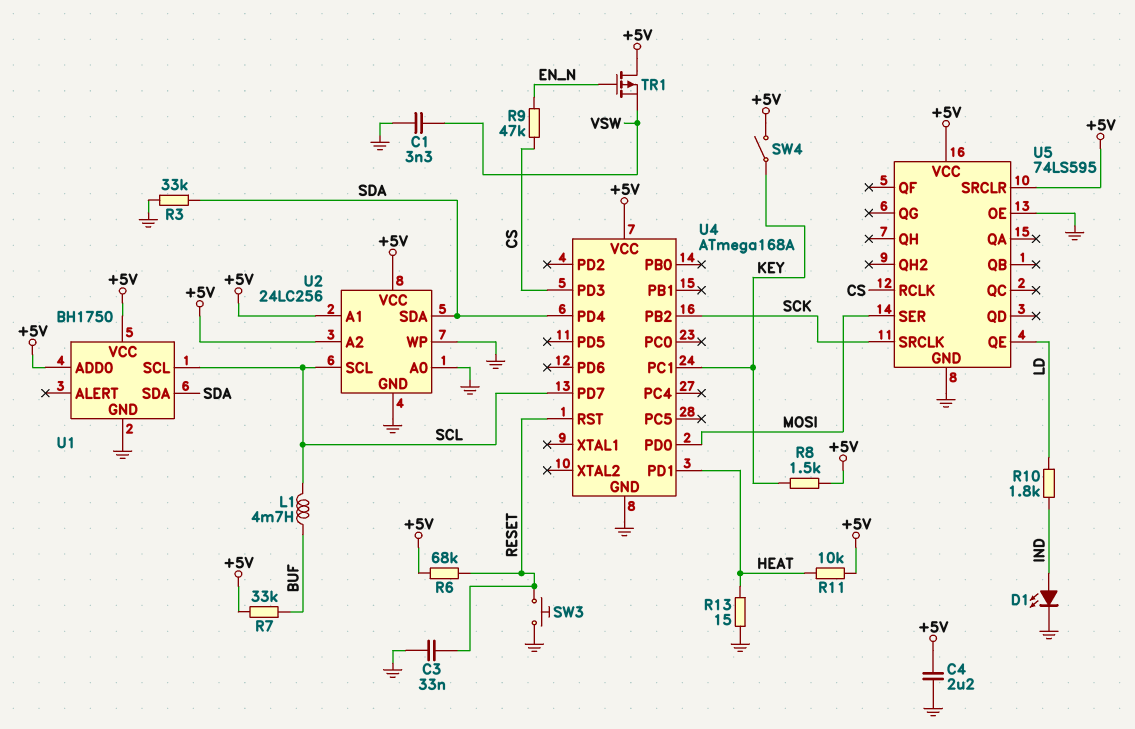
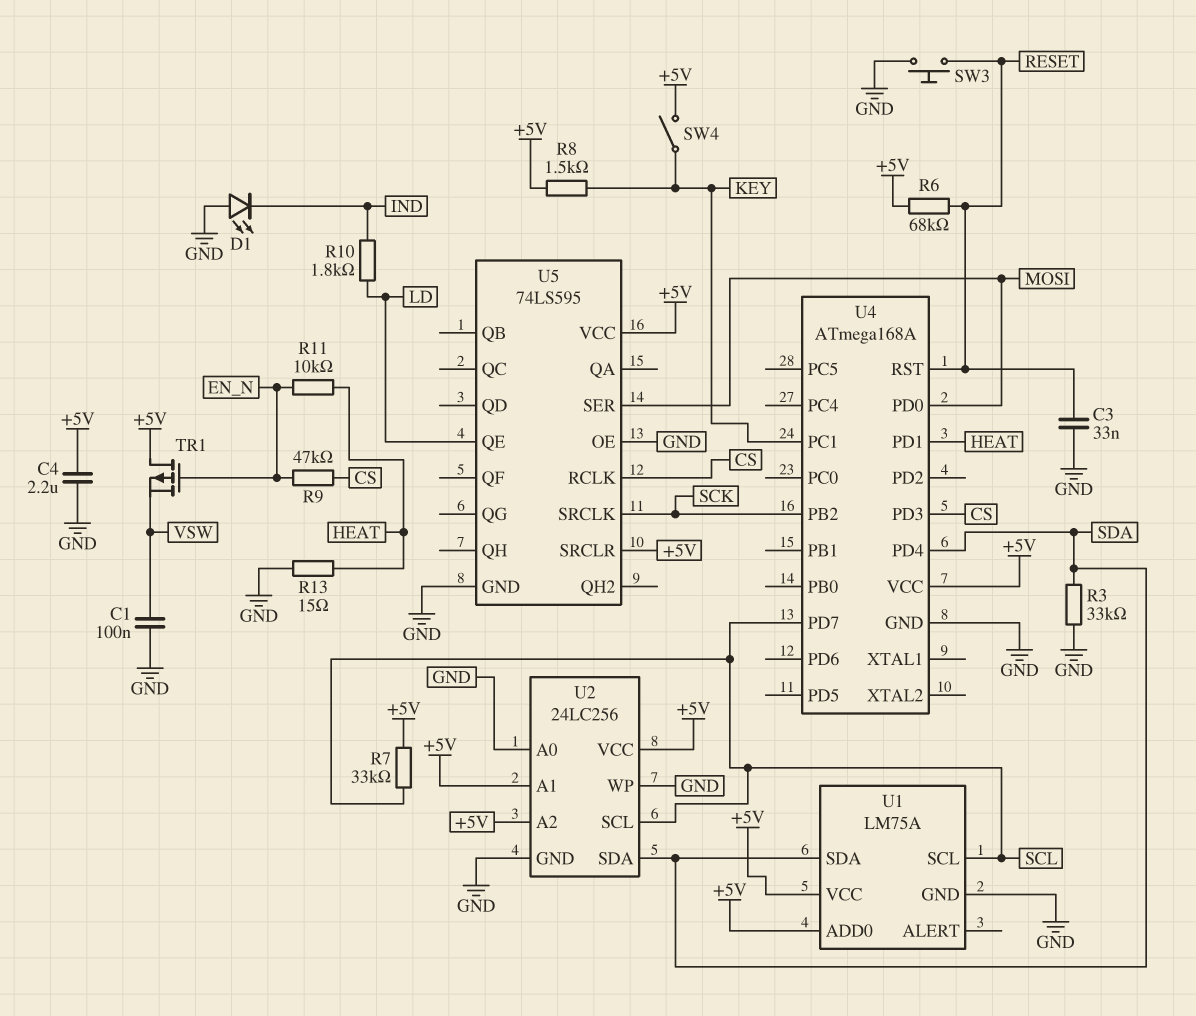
C1: 3.3nF (GND, VSW) -> 100nF (GND, VSW)
D1: LED (A IND, K GND) -> LED (A GND, K IND)
L1: 4.7mH (BUF, SCL) -> none
R7: 33k (+5V, BUF) -> 33k (+5V, SCL)
R11: 10k (+5V, HEAT) -> 10k (EN_N, HEAT)
U1: BH1750 -> LM75A

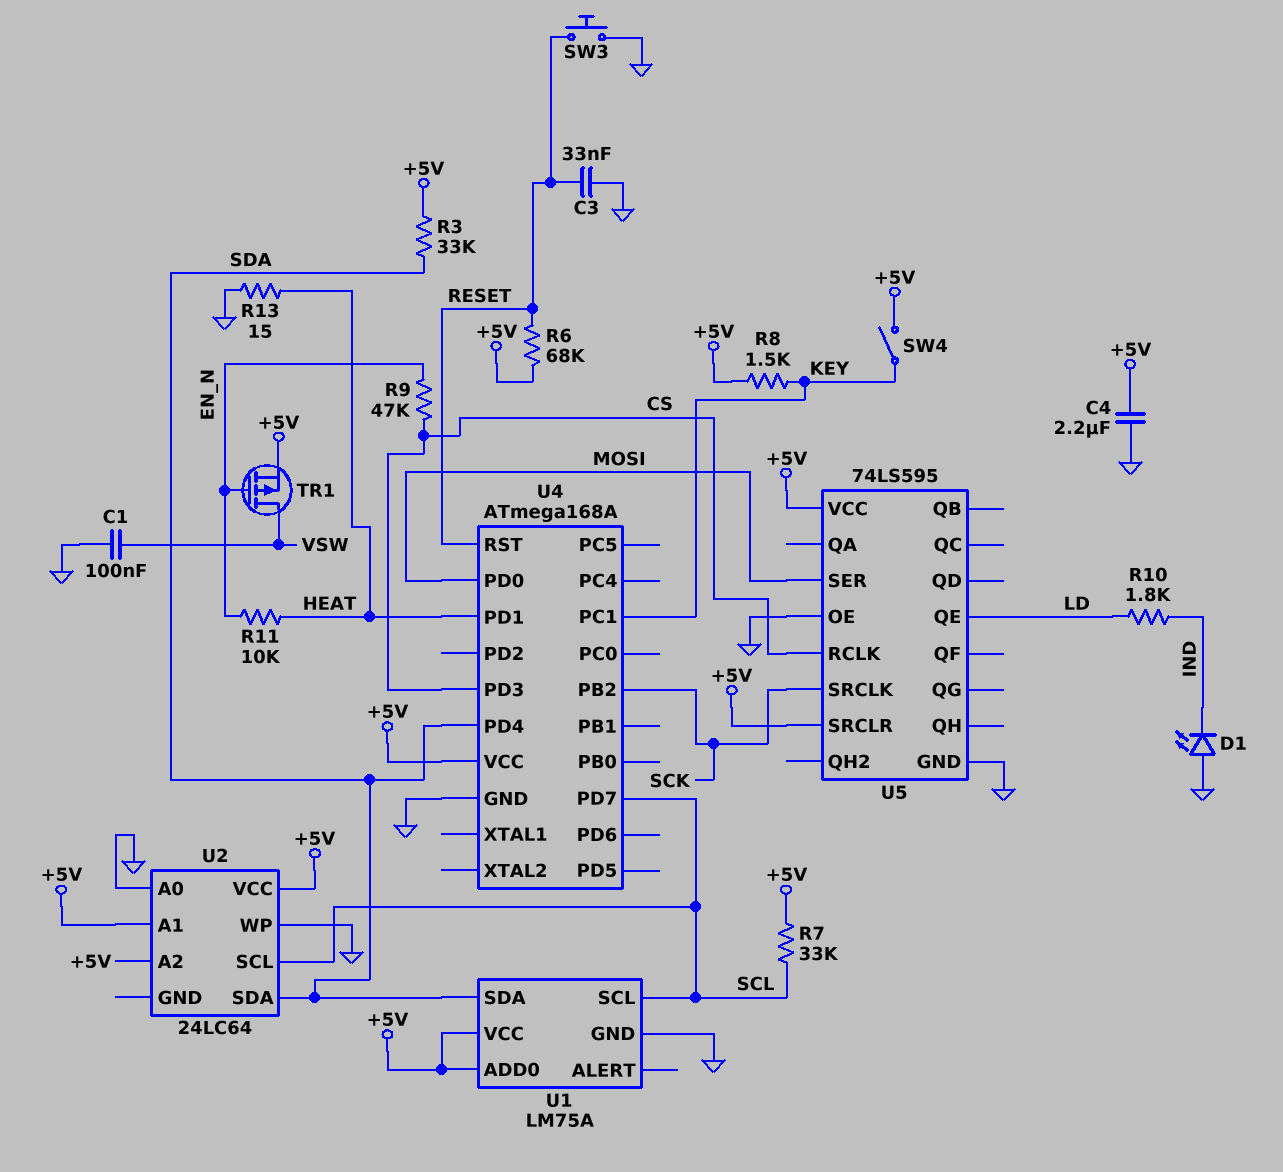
R3: 33k (GND, SDA) -> 33k (+5V, SDA)
TR1: PMOS (G EN_N, D +5V, S VSW) -> PMOS (G EN_N, D VSW, S +5V)
U2: 24LC256 -> 24LC64
U2 pin GND: GND -> none

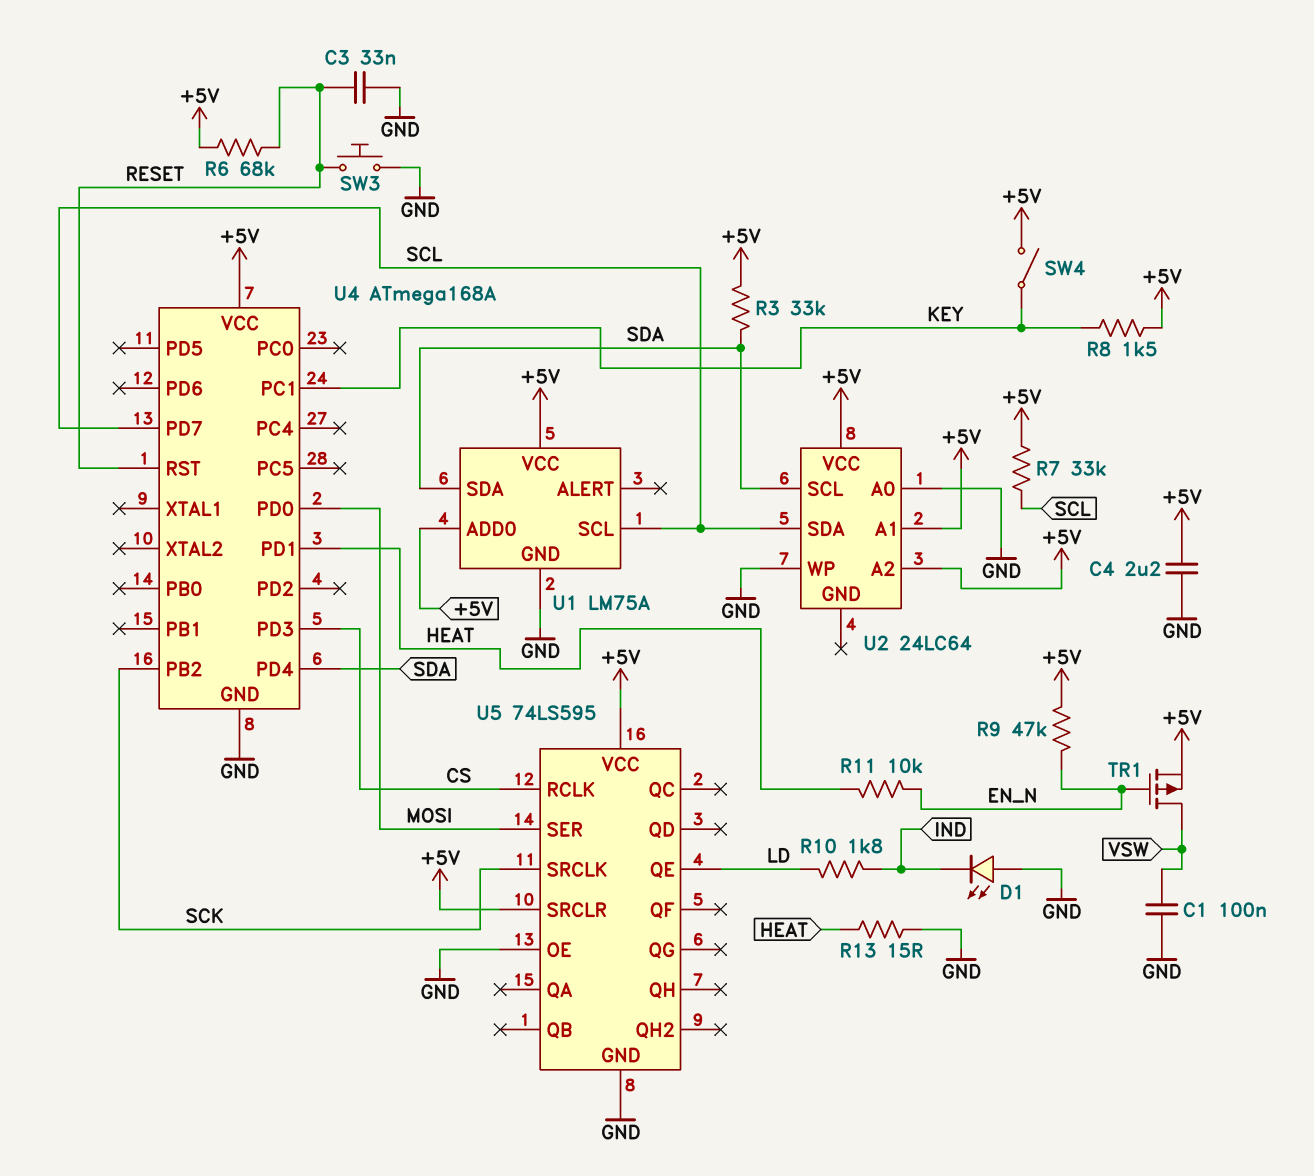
R9: 47k (CS, EN_N) -> 47k (+5V, EN_N)
U2 pin SCL: SCL -> SDA
U2 pin SDA: SDA -> SCL

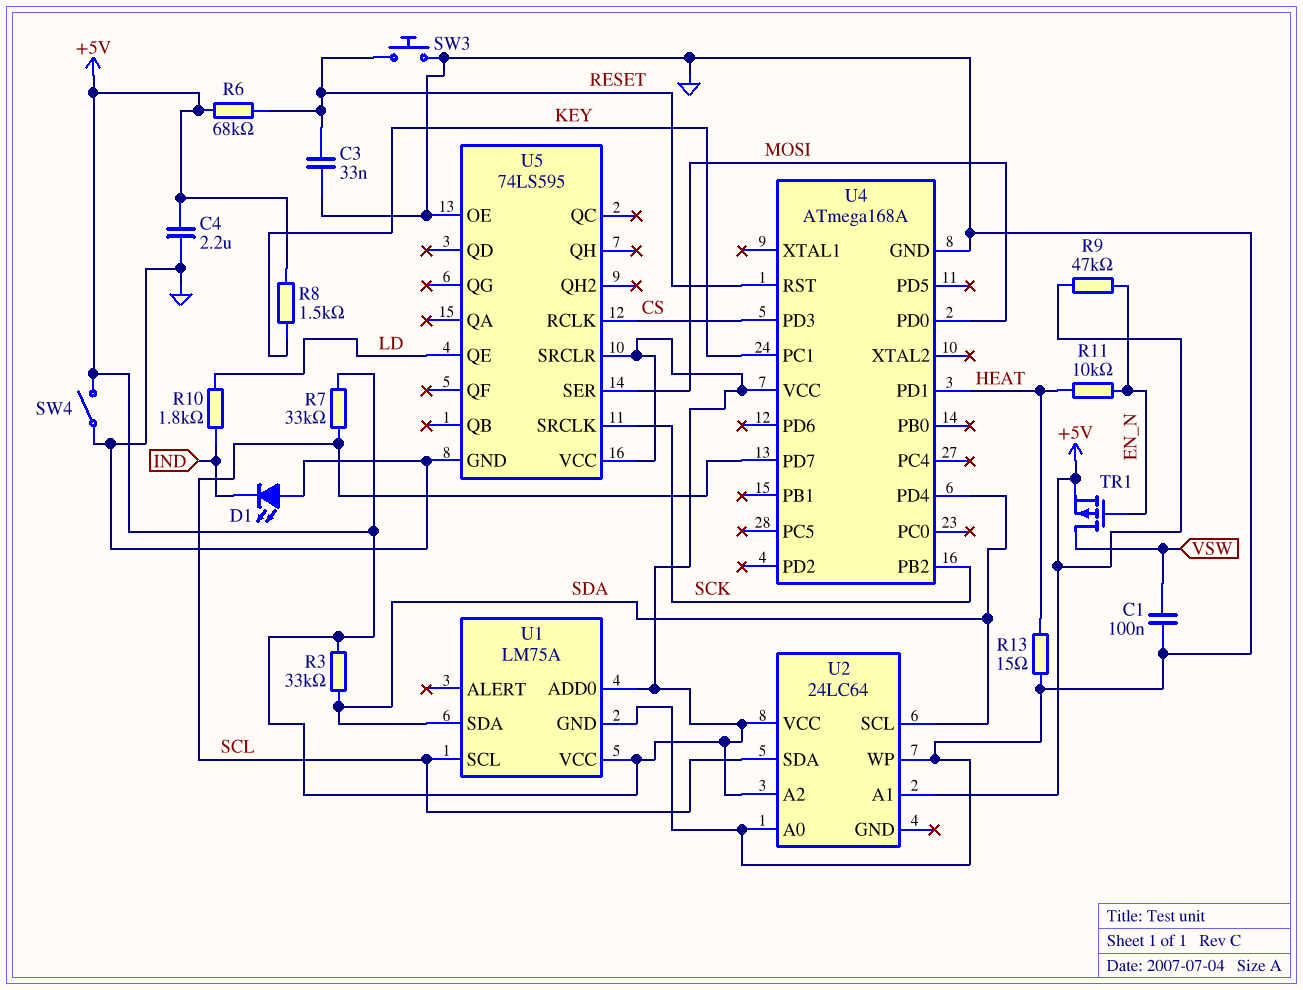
SW4: switch (+5V, KEY) -> switch (+5V, GND)

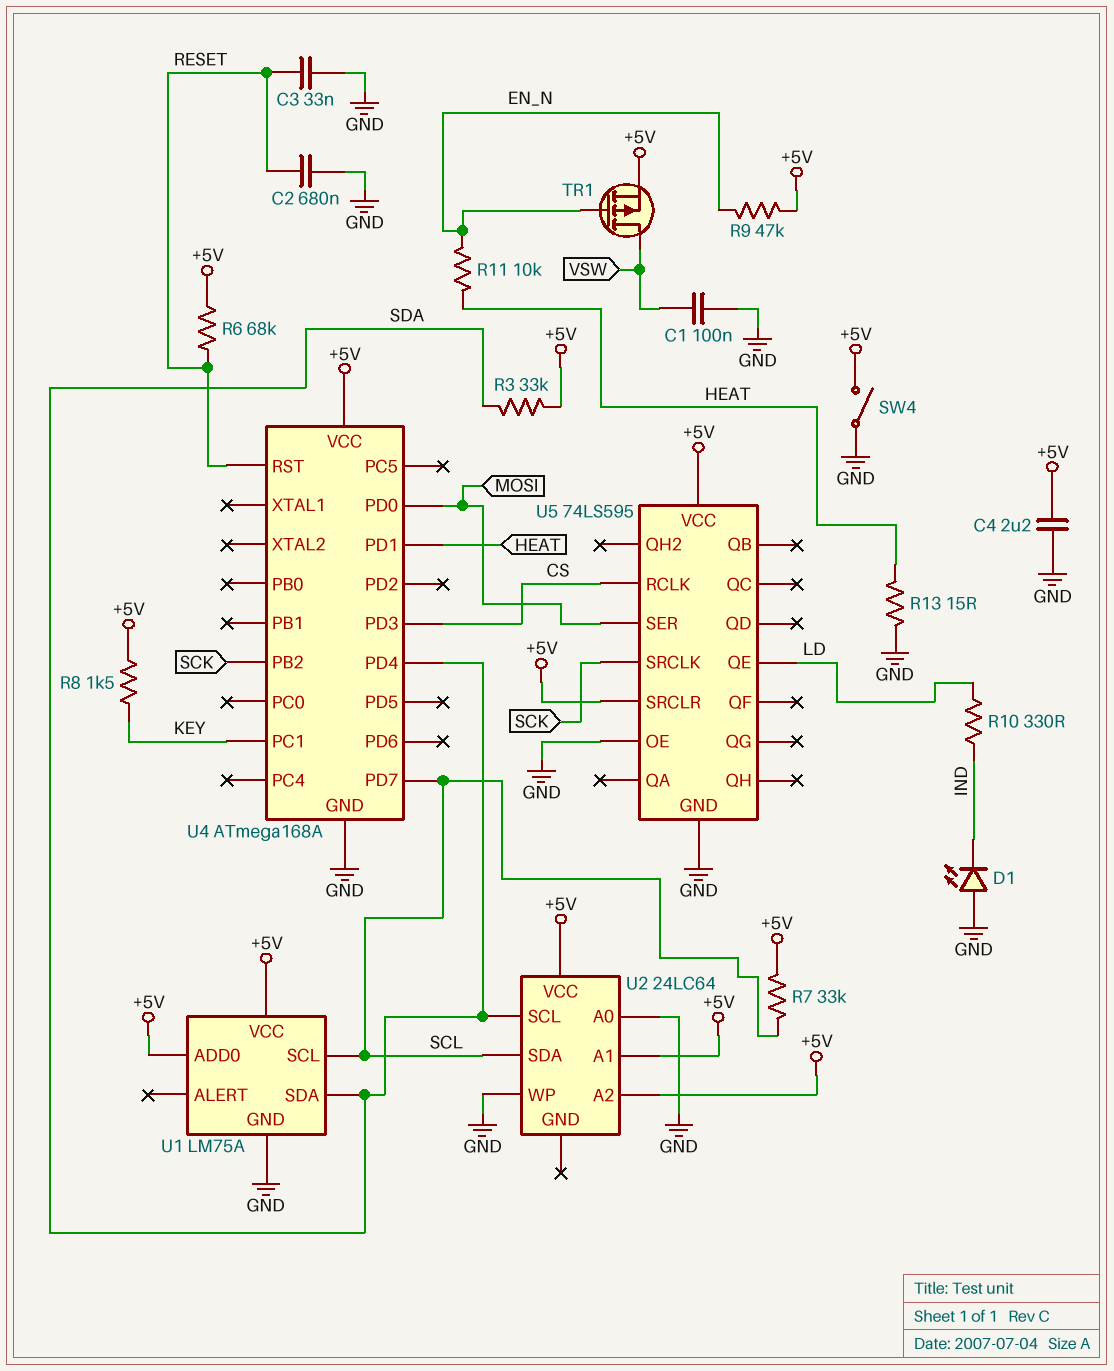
C2: none -> 680nF (GND, RESET)
R10: 1.8k (IND, LD) -> 330 (IND, LD)
SW3: button (GND, RESET) -> none

